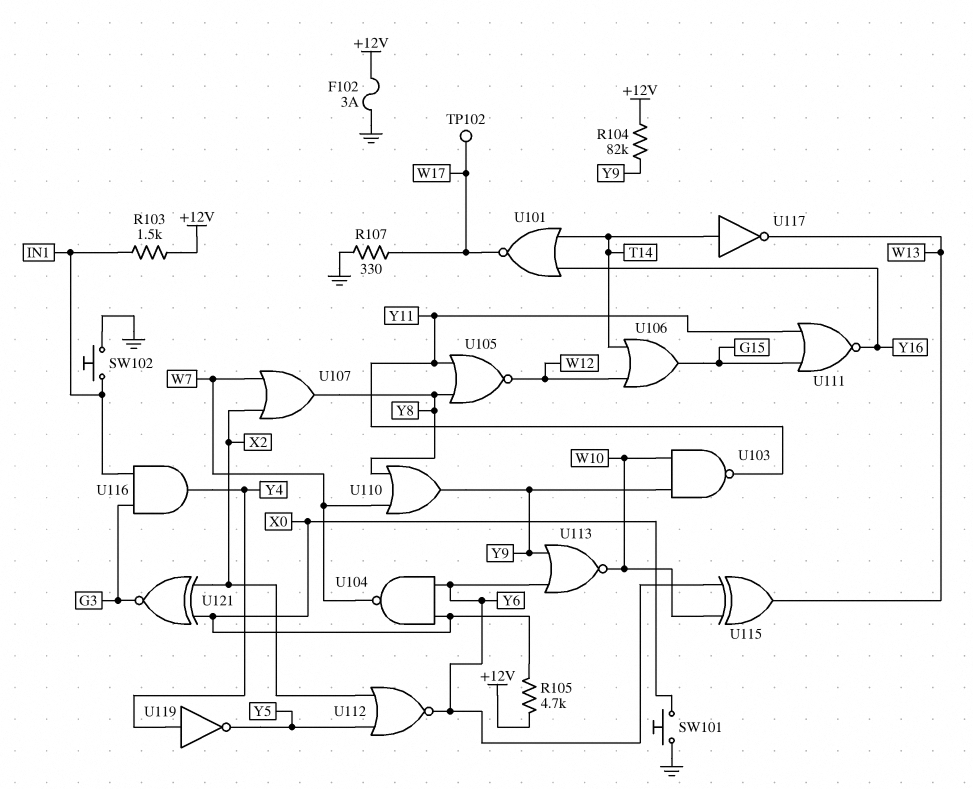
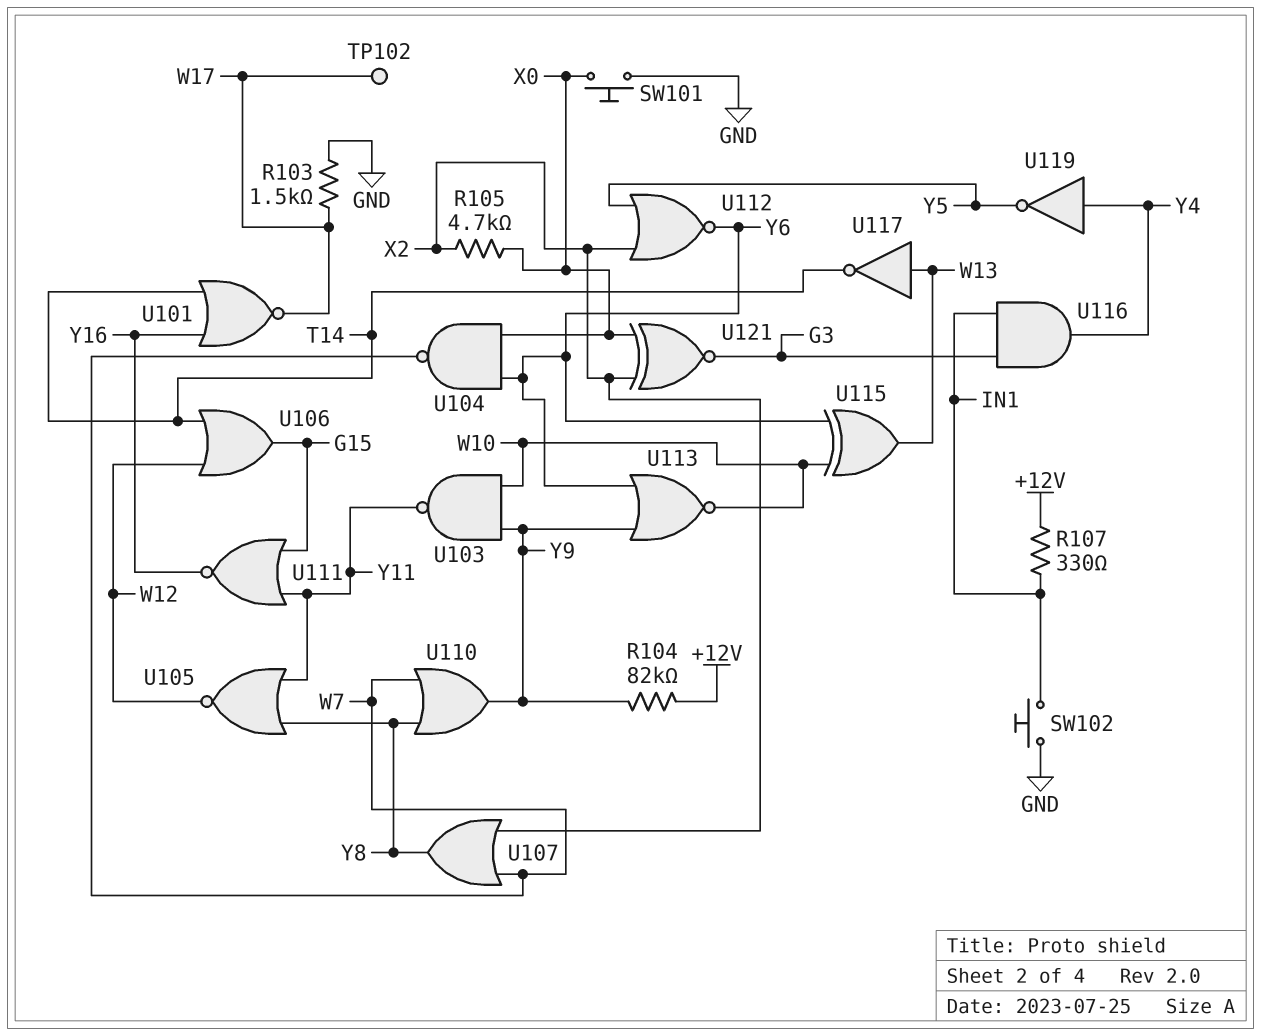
F102: 3A (+12V, GND) -> none
R103: 1.5k (+12V, IN1) -> 1.5k (GND, W17)
R105: 4.7k (+12V, X0) -> 4.7k (X0, X2)
R107: 330 (GND, W17) -> 330 (+12V, IN1)
U117: NOT (in T14, out W13) -> NOT (in W13, out T14)

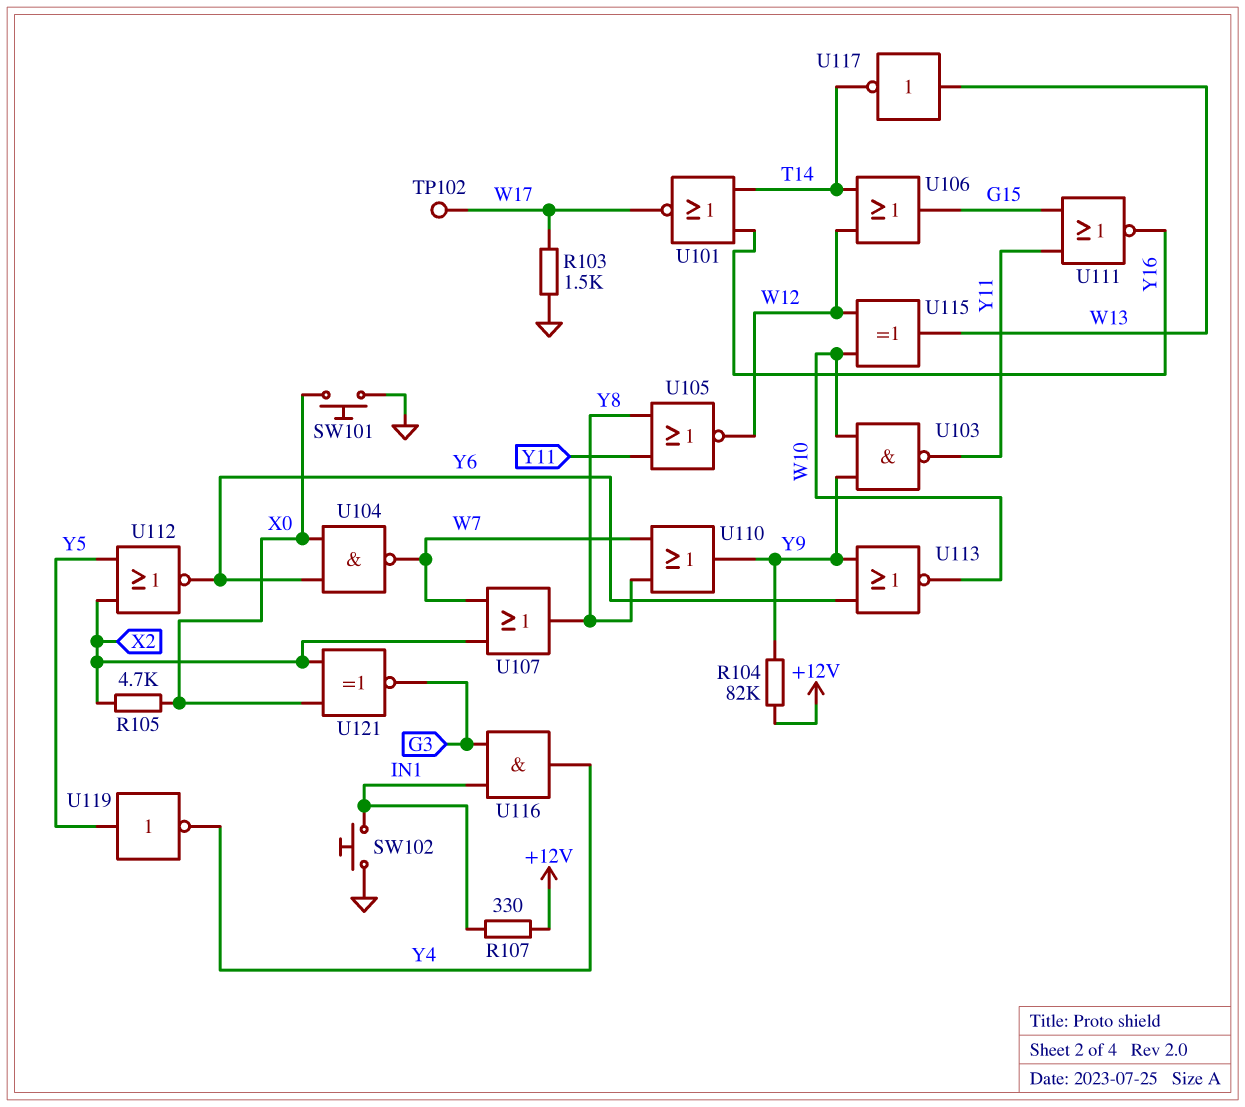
U115: XOR (in W10, in Y6, out W13) -> XOR (in W10, in W12, out W13)
U119: NOT (in Y4, out Y5) -> NOT (in Y5, out Y4)

